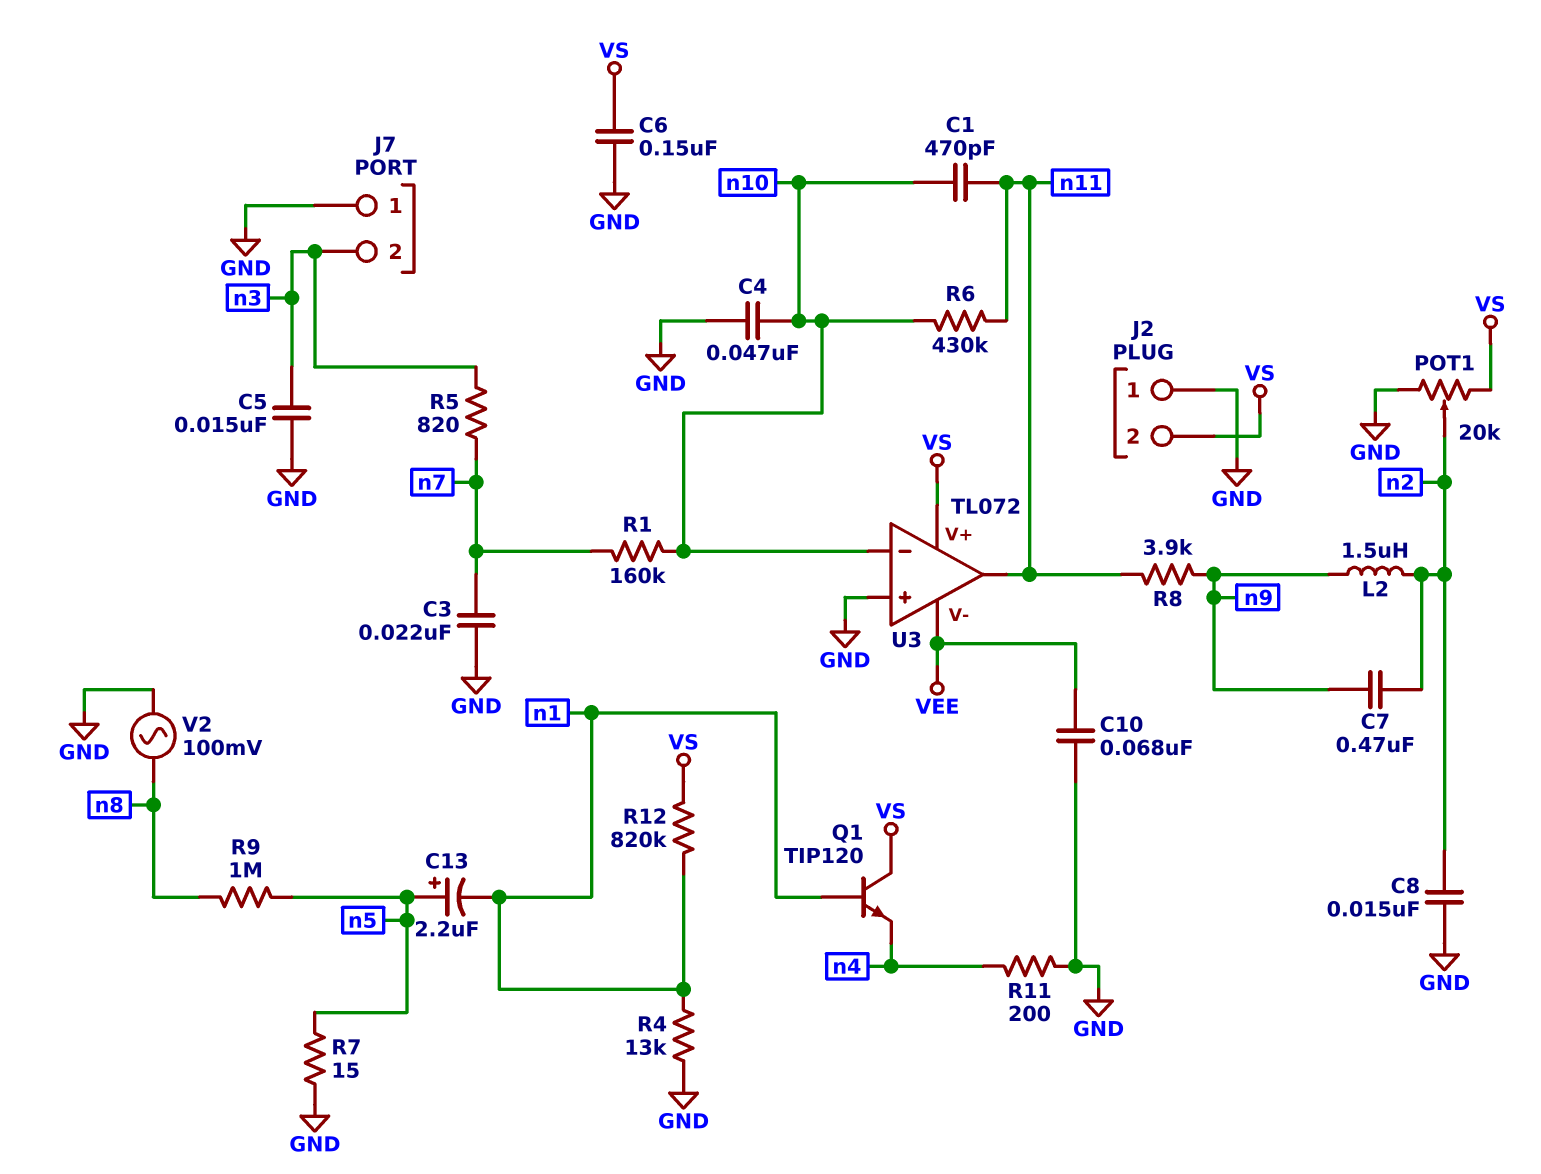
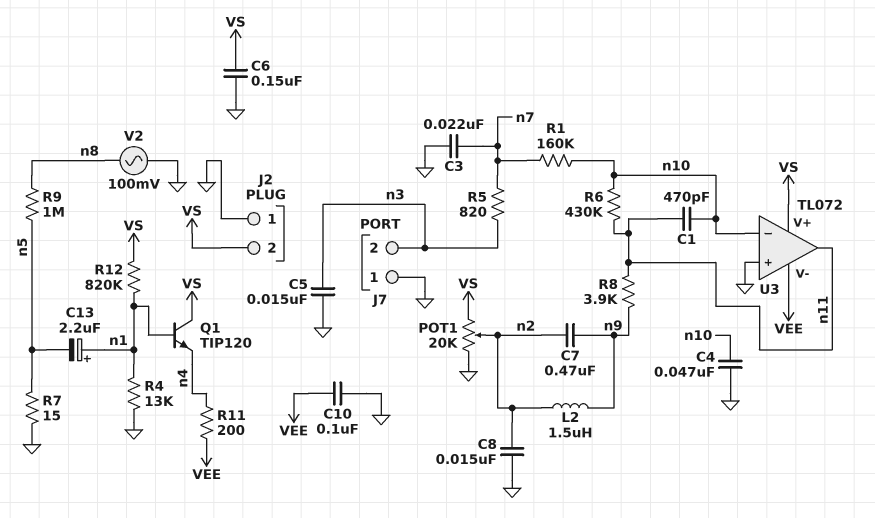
C10: 68nF (GND, VEE) -> 100nF (GND, VEE)
C13: 2.2uF (plus n5, minus n1) -> 2.2uF (plus n1, minus n5)
R11: 200 (GND, n4) -> 200 (VEE, n4)

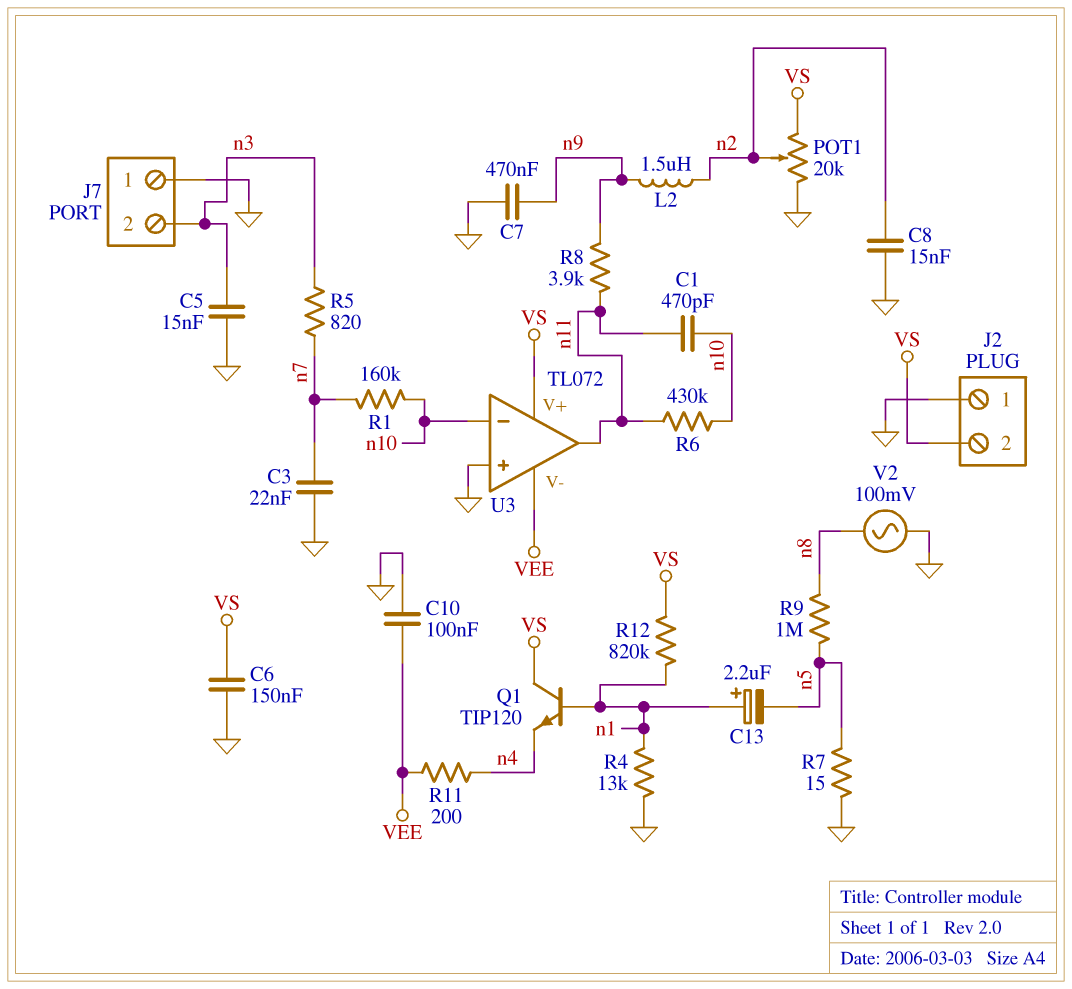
C4: 47nF (GND, n10) -> none
C7: 470nF (n2, n9) -> 470nF (GND, n9)

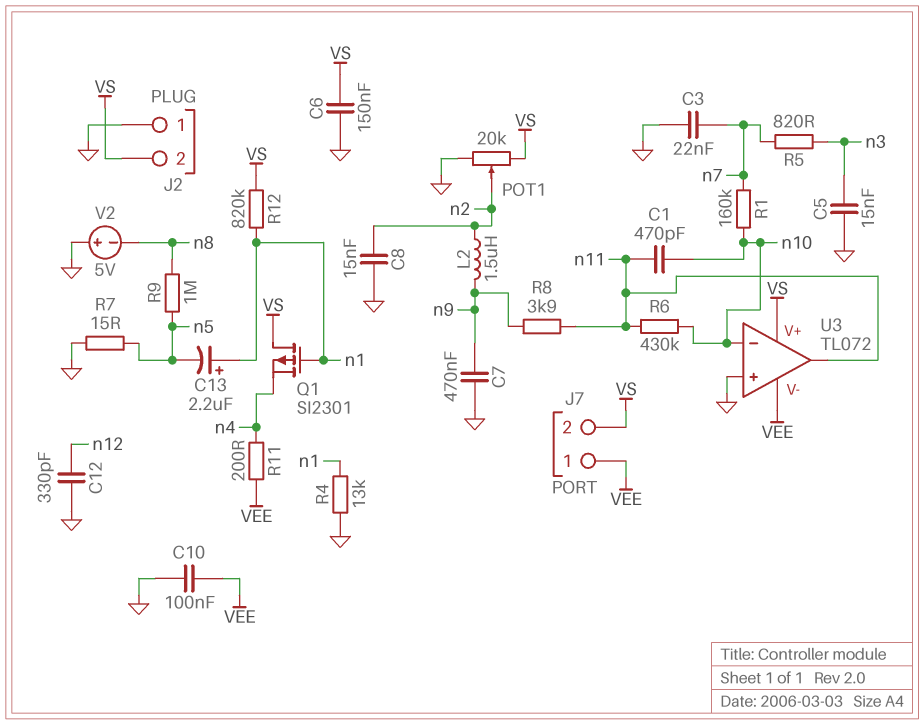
C12: none -> 330pF (GND, n12)
J7 pin 1: GND -> VEE
J7 pin 2: n3 -> VS
Q1: NPN TIP120 (B n1, C VS, E n4) -> PMOS SI2301 (G n1, D VS, S n4)
V2: AC 100mV (GND, n8) -> 5V (plus GND, minus n8)

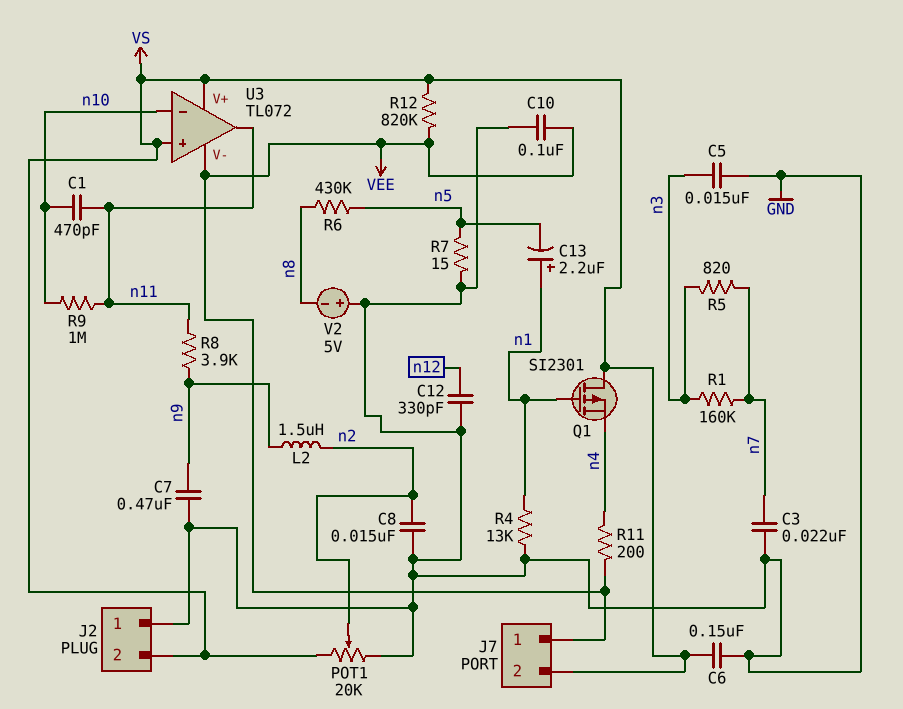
R1: 160k (n7, n10) -> 160k (n3, n7)
R6: 430k (n10, n11) -> 430k (n5, n8)
R9: 1M (n5, n8) -> 1M (n10, n11)
R12: 820k (VS, n1) -> 820k (VEE, VS)
U3 pin in+: GND -> VS

